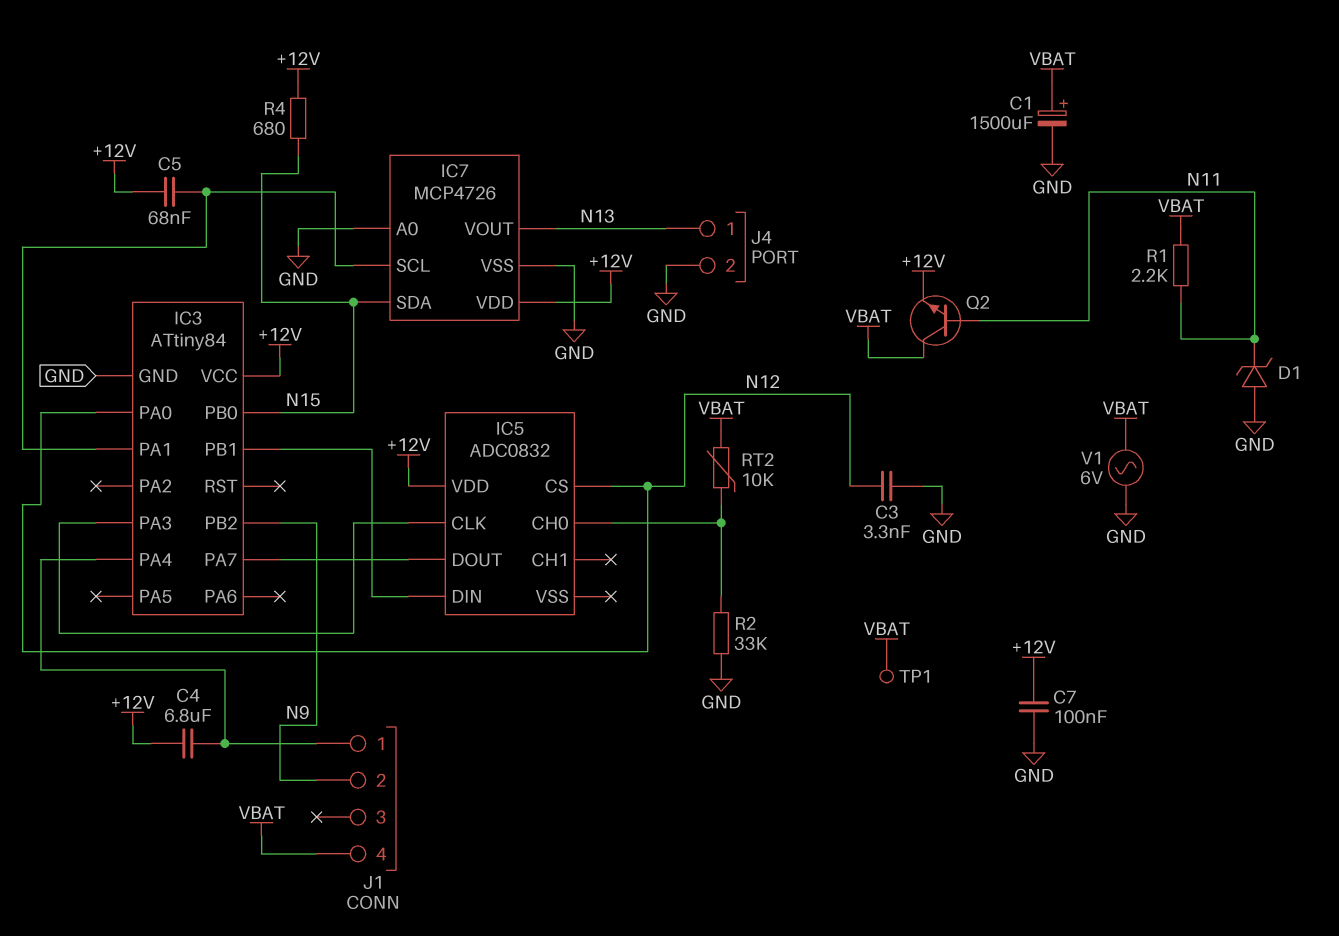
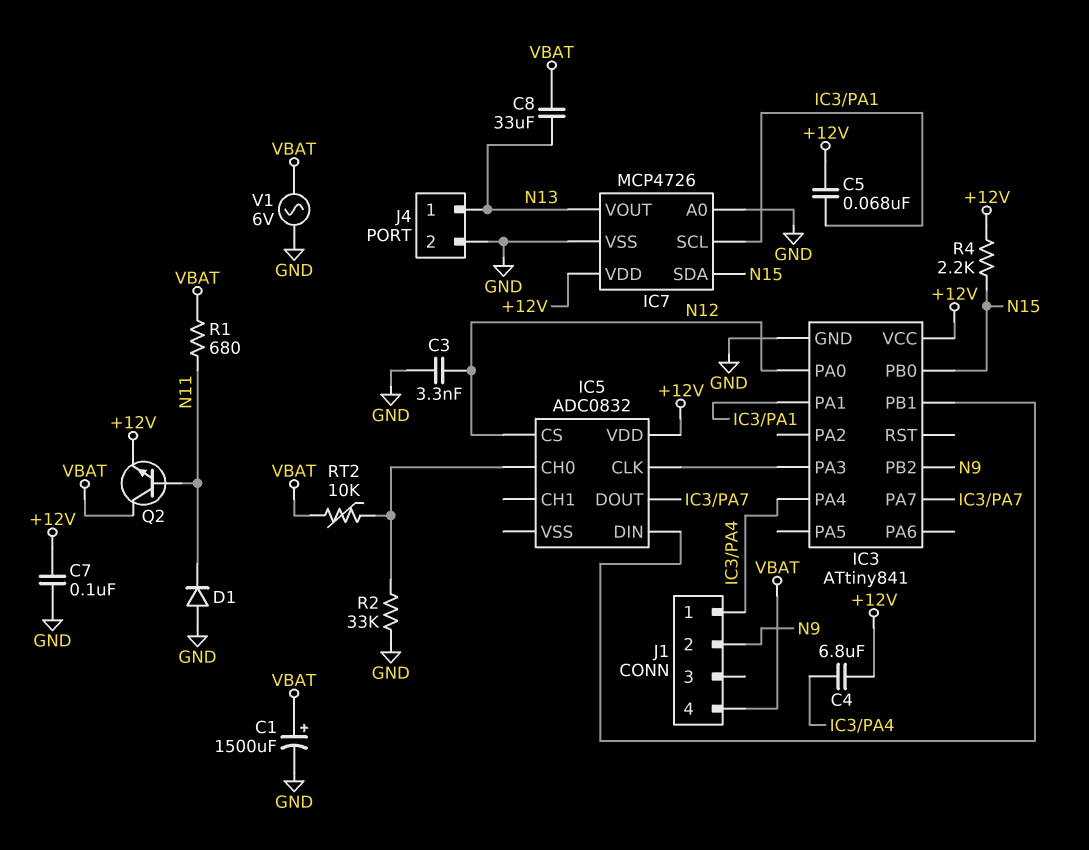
C8: none -> 33uF (N13, VBAT)
D1: zener (A GND, K N11) -> diode (A GND, K N11)
IC3: ATtiny84 -> ATtiny841
R1: 2.2k (N11, VBAT) -> 680 (N11, VBAT)
R4: 680 (+12V, N15) -> 2.2k (+12V, N15)
TP1: test point (VBAT) -> none

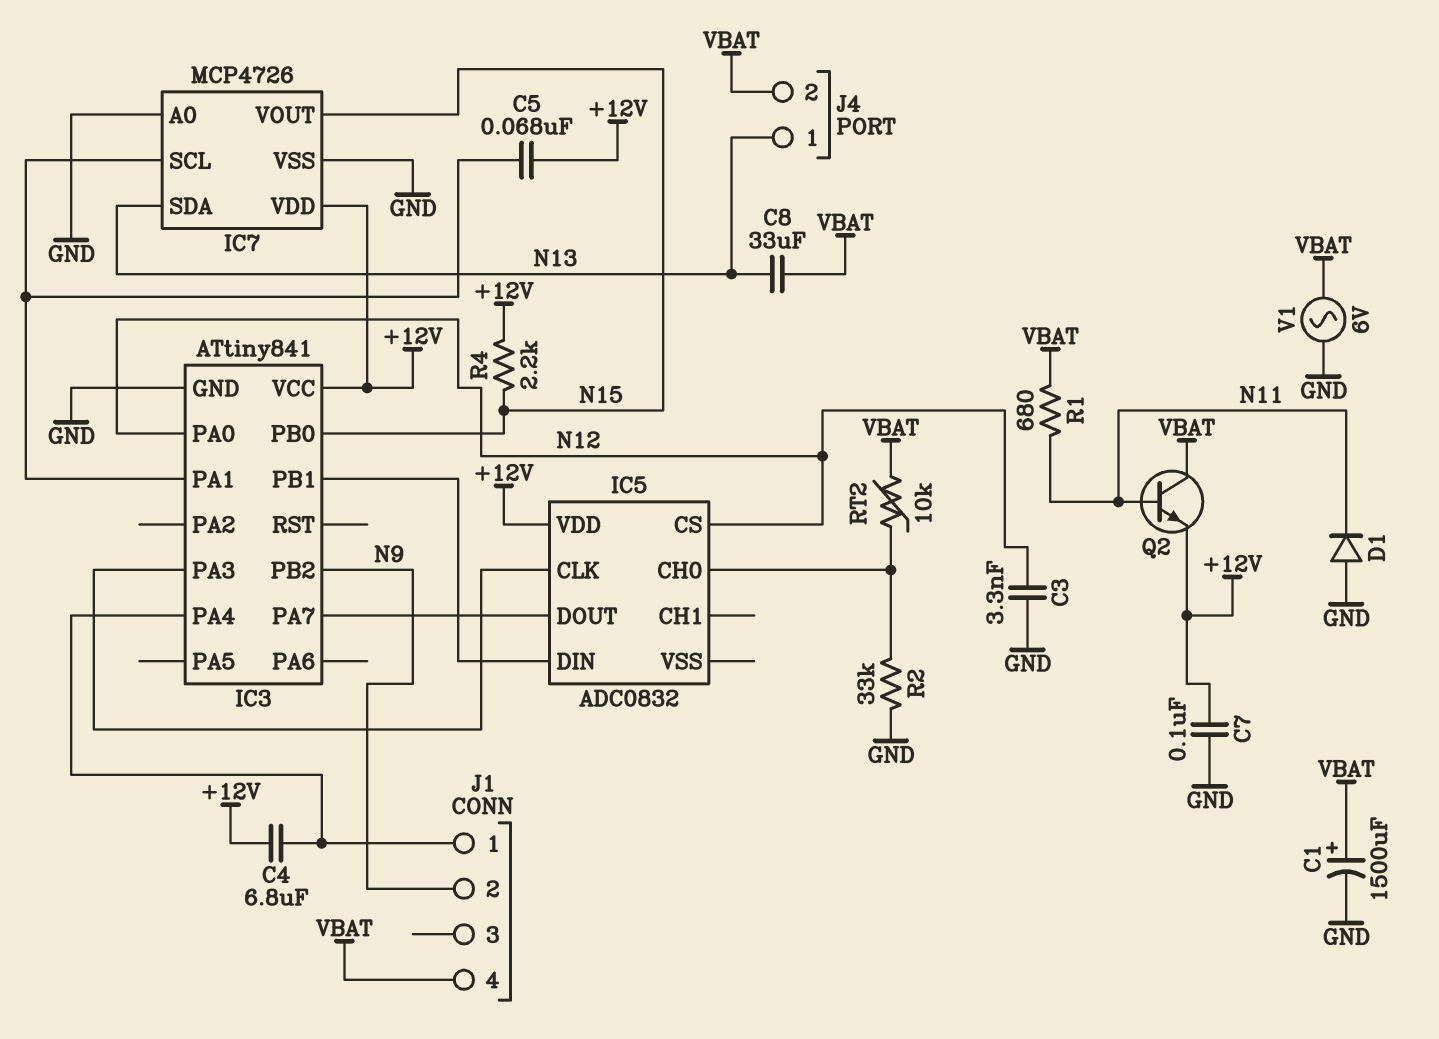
IC7 pin SDA: N15 -> N13
IC7 pin VOUT: N13 -> N15
J4 pin 2: GND -> VBAT

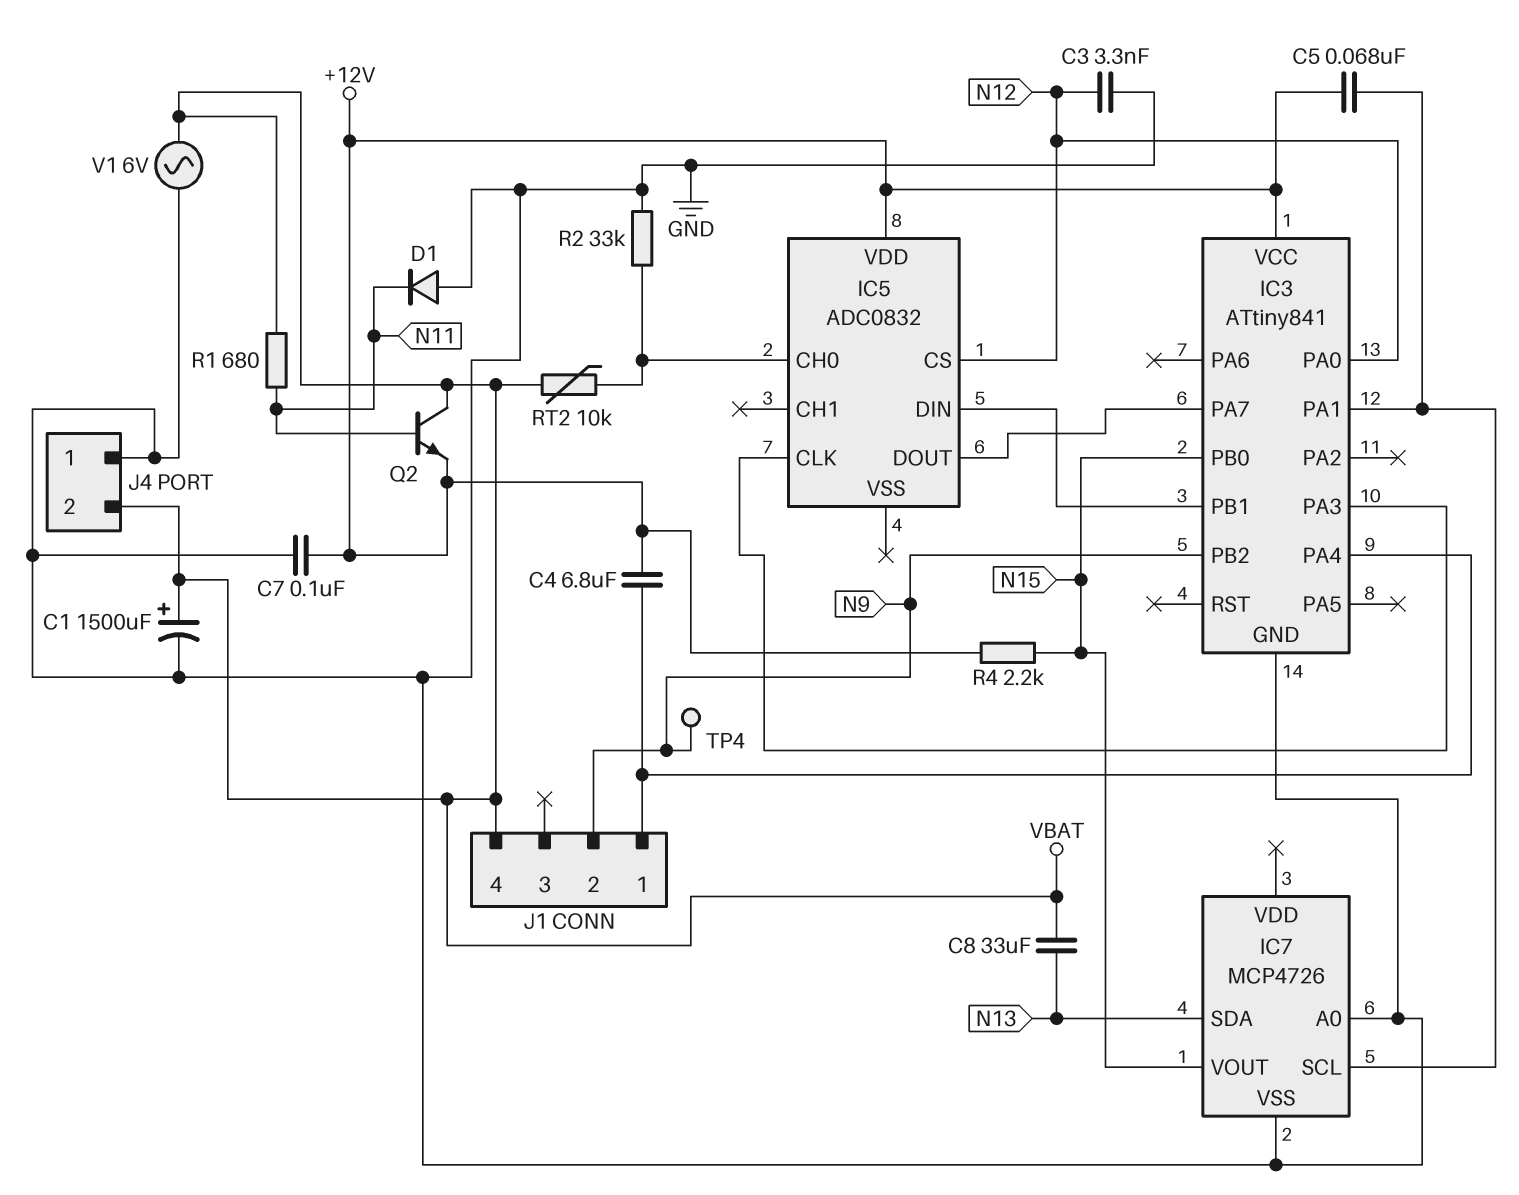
IC7 pin VDD: +12V -> none
J4 pin 1: N13 -> GND
TP4: none -> test point (N9)

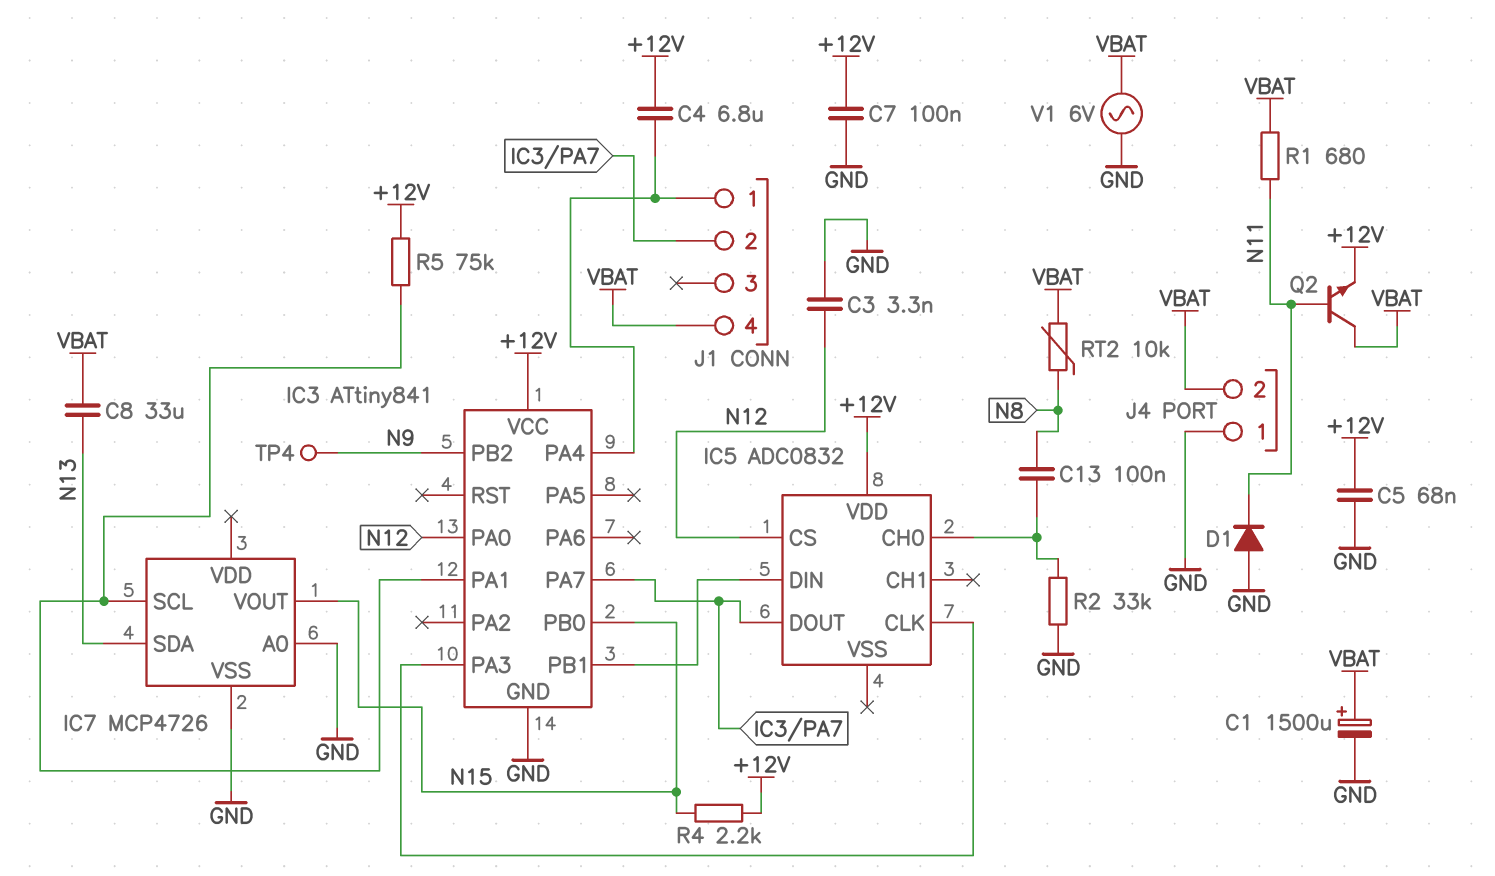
C5: 68nF (+12V, IC3/PA1) -> 68nF (+12V, GND)
C13: none -> 100nF (IC5/CH0, N8)
J1 pin 2: N9 -> IC3/PA7
R5: none -> 75k (+12V, IC3/PA1)
RT2: 10k (IC5/CH0, VBAT) -> 10k (N8, VBAT)

